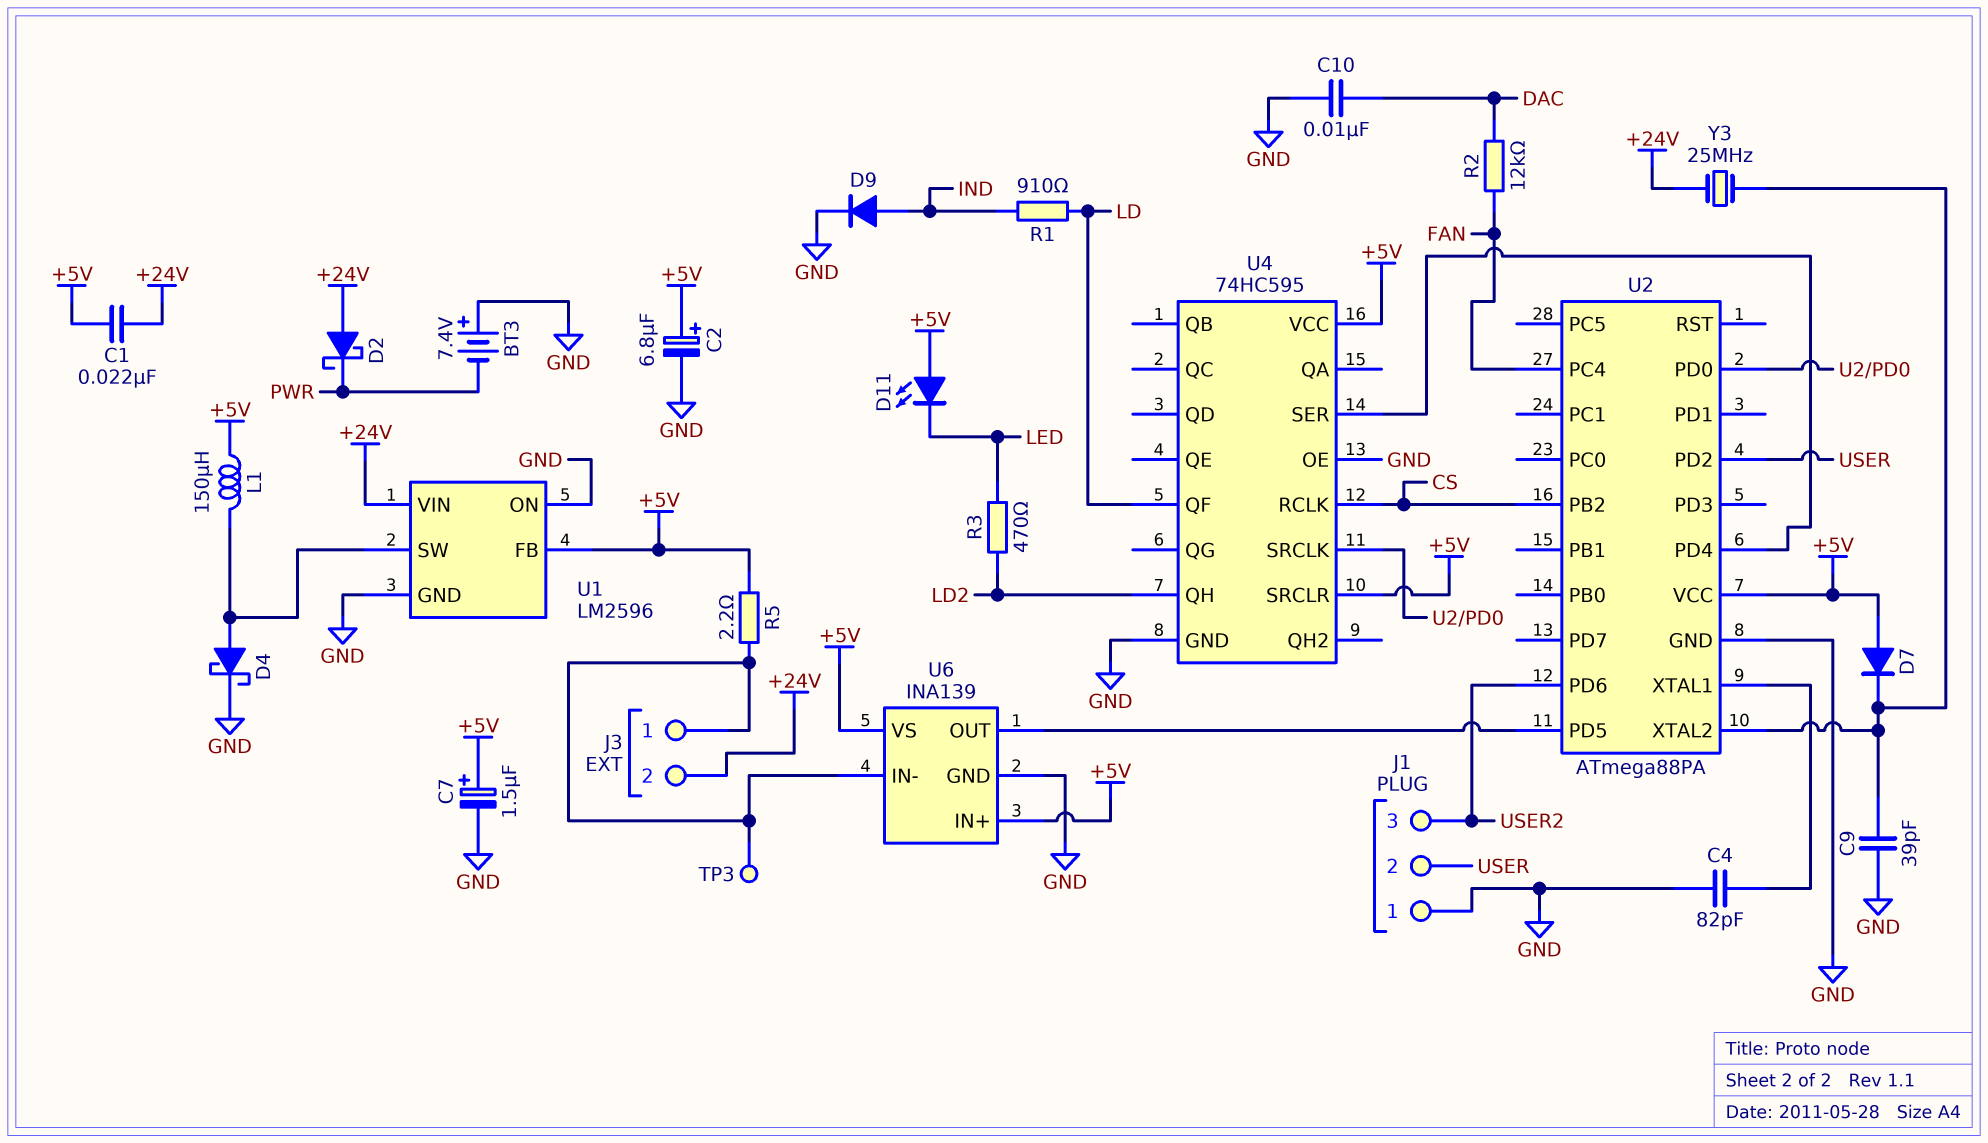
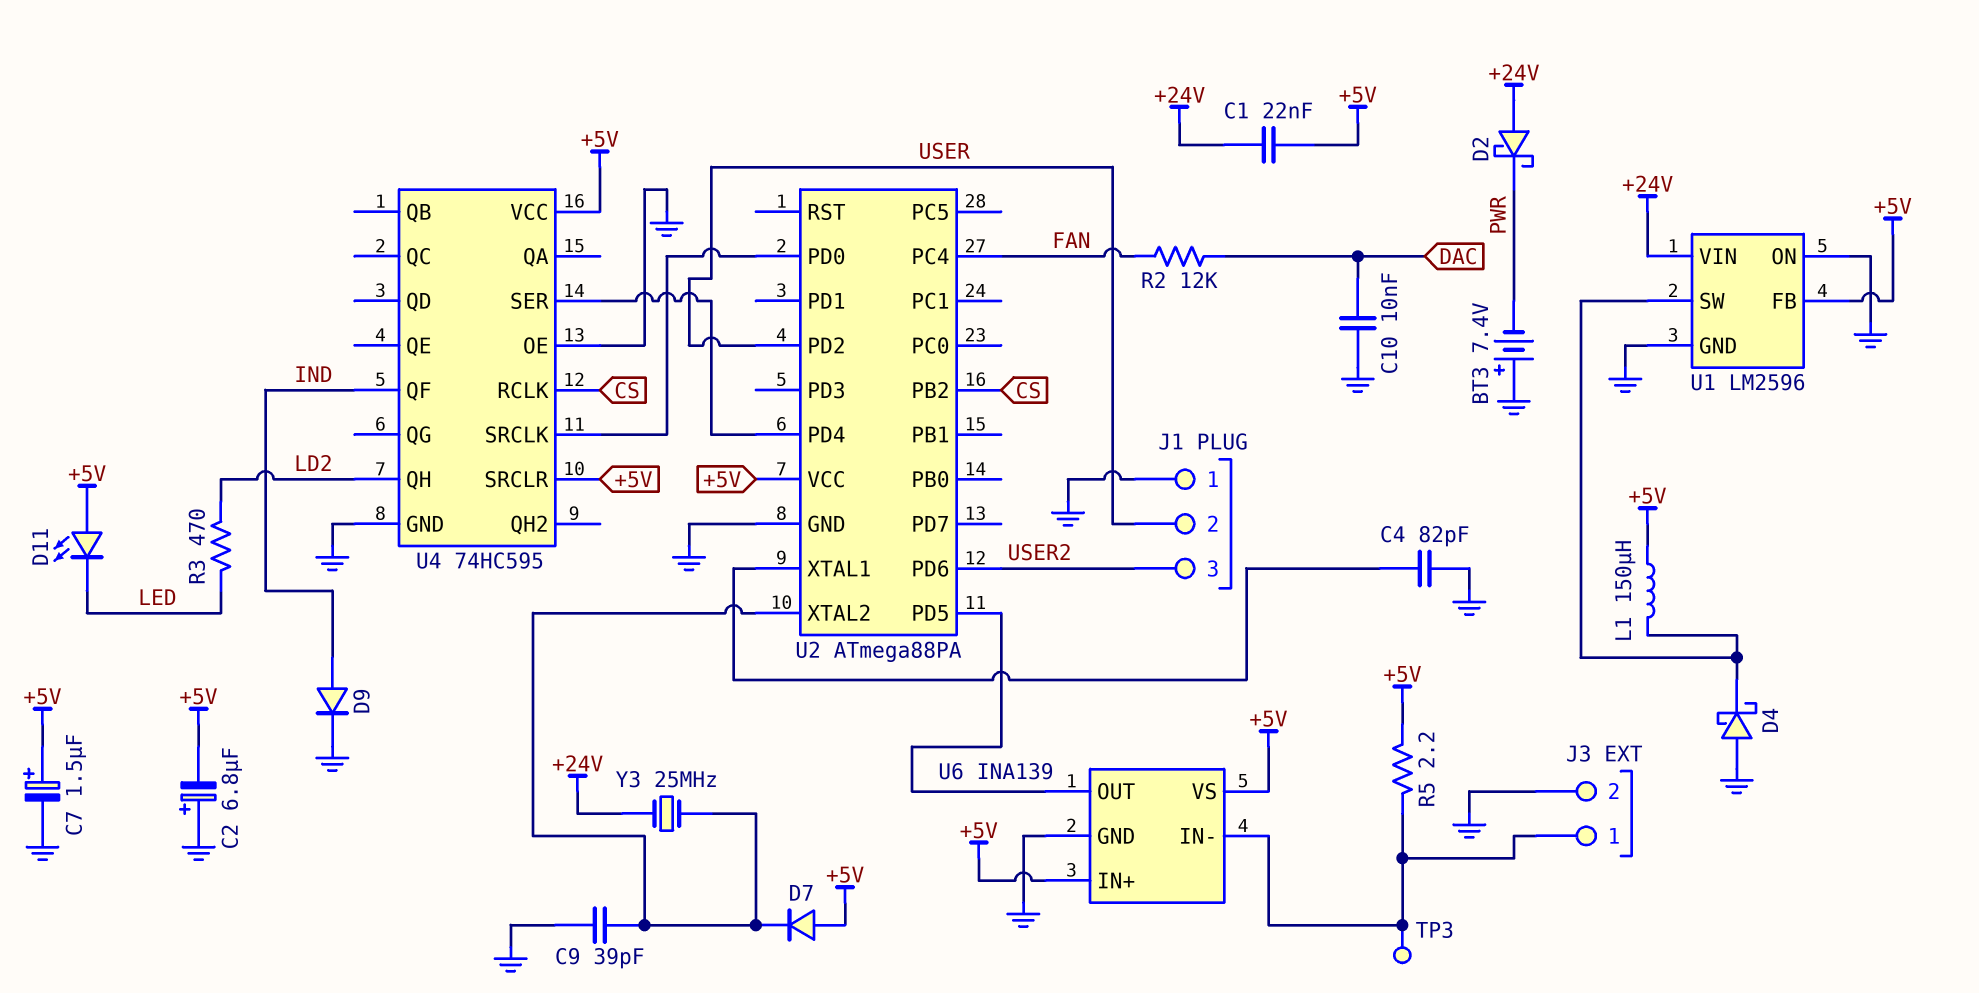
C2: 6.8uF (plus +5V, minus GND) -> 6.8uF (plus GND, minus +5V)
D4: schottky (A U1/SW, K GND) -> schottky (A GND, K U1/SW)
J3 pin 2: +24V -> GND
R1: 910 (IND, LD) -> none
U4 pin QF: LD -> IND

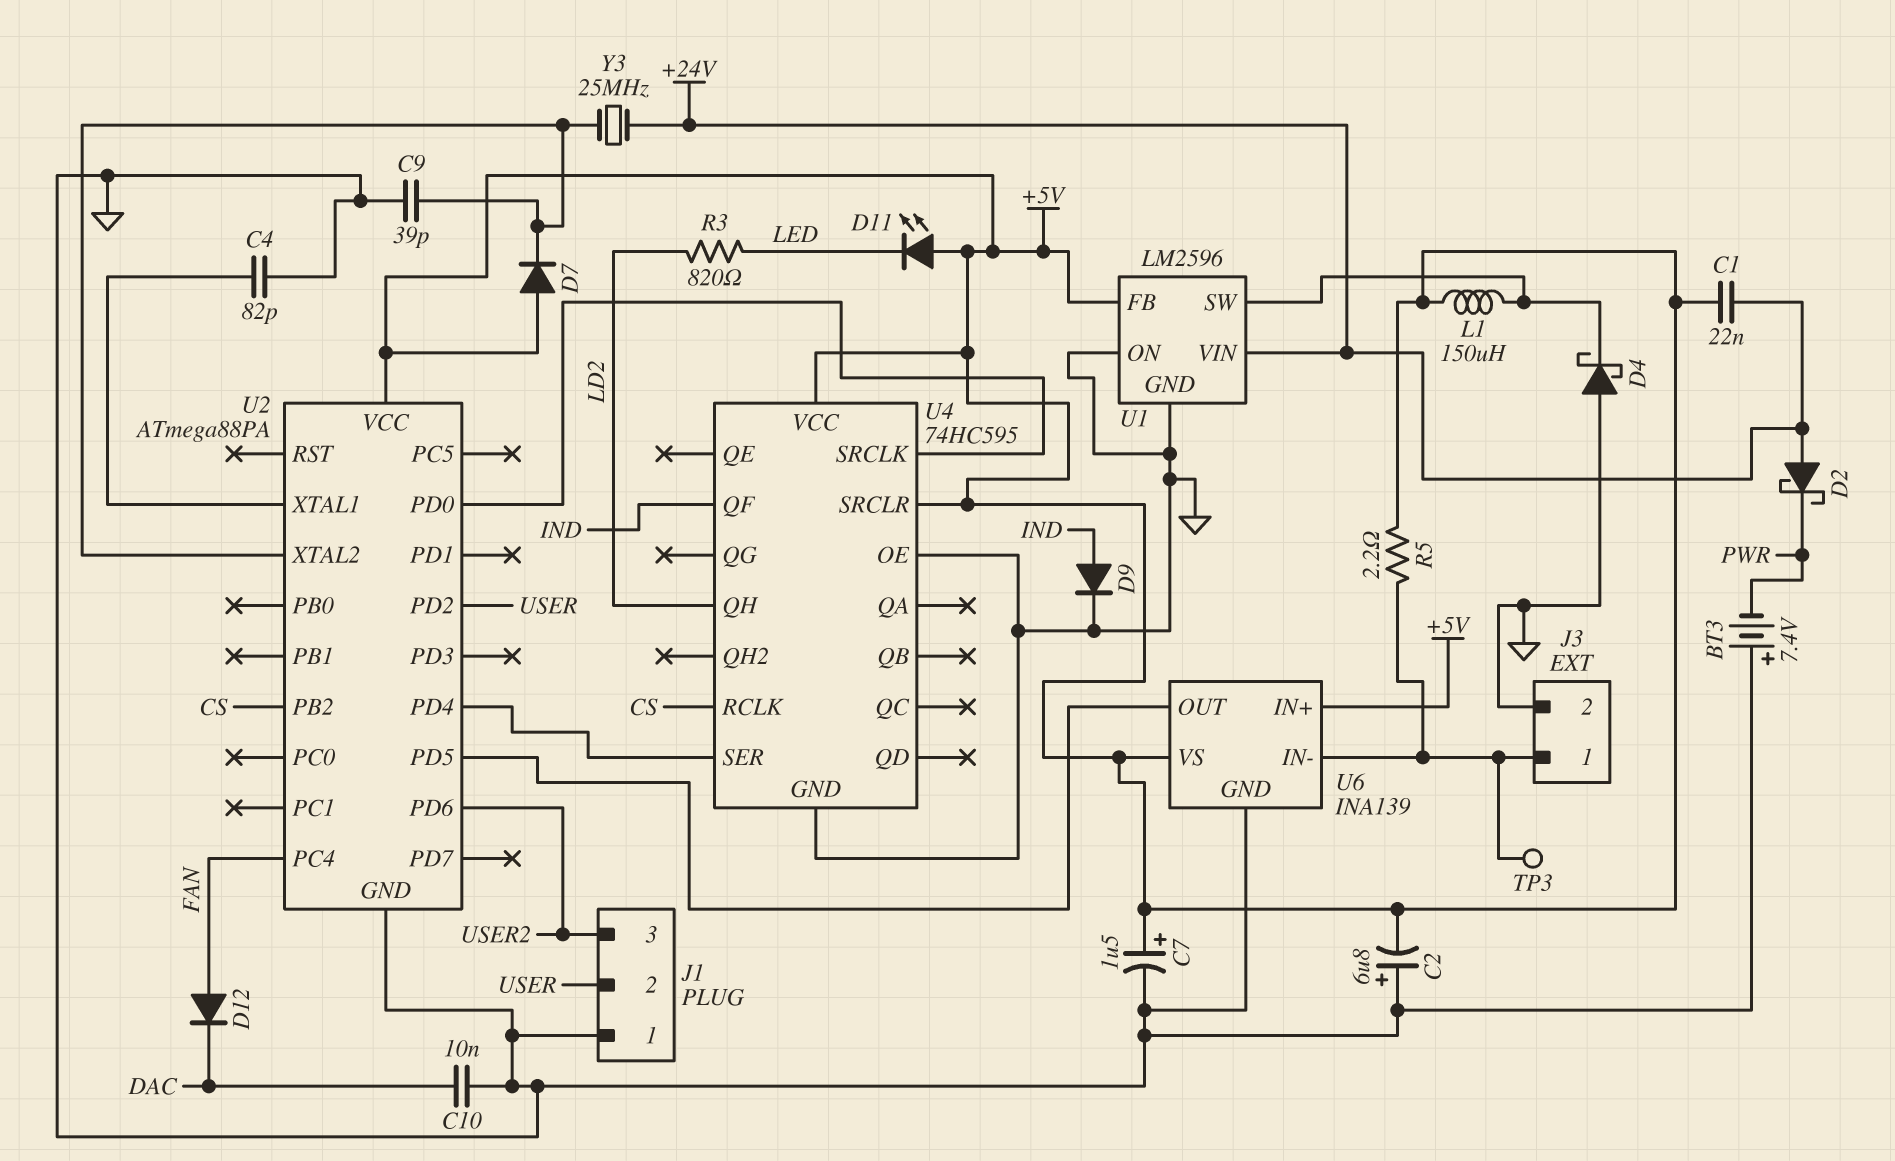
D12: none -> diode (A FAN, K DAC)
R2: 12k (DAC, FAN) -> none
R3: 470 (LD2, LED) -> 820 (LD2, LED)

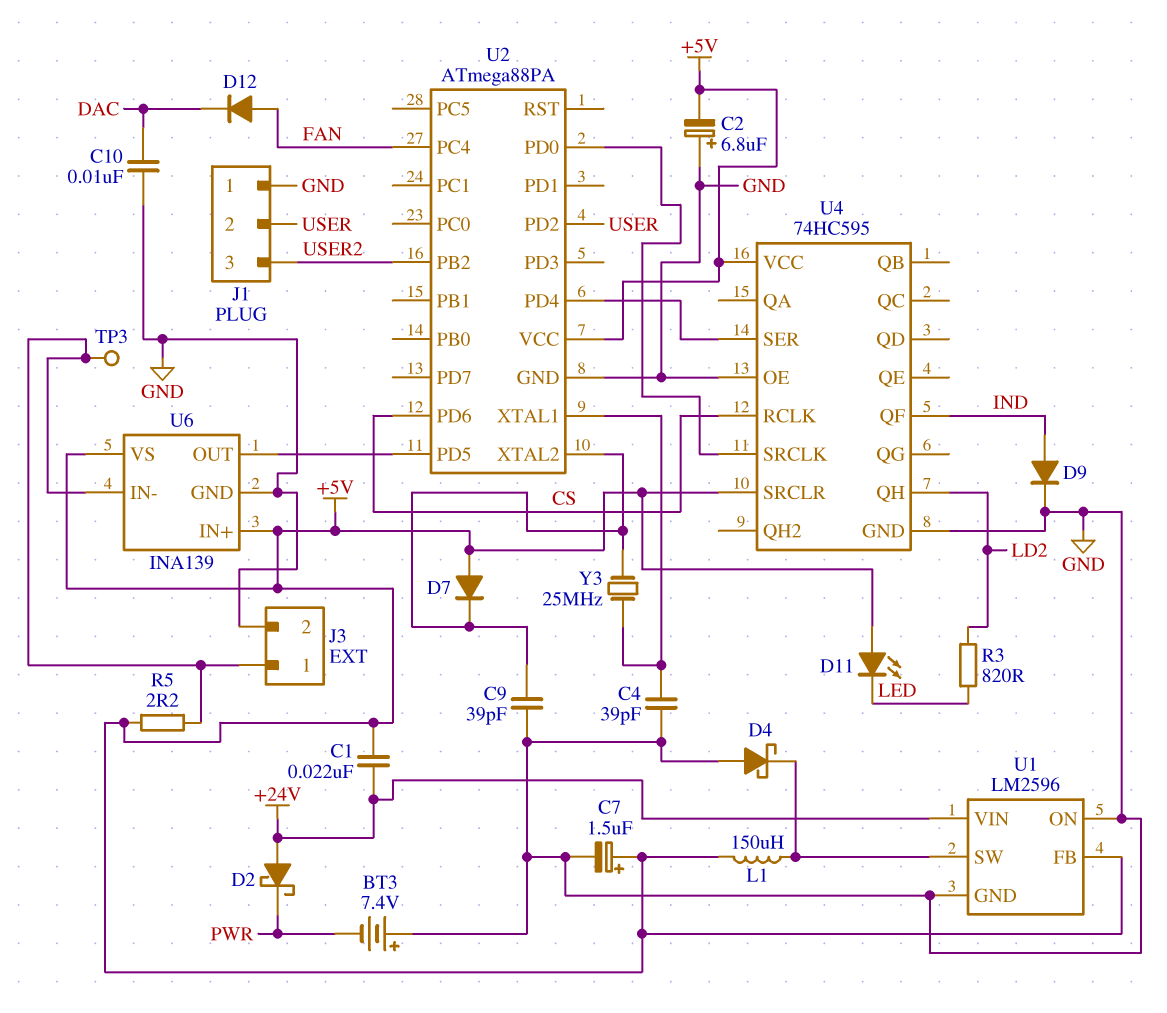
C4: 82pF (GND, U2/XTAL1) -> 39pF (GND, U2/XTAL1)
U2 pin PB2: CS -> USER2
U2 pin PD6: USER2 -> CS
Y3: 25MHz (+24V, U2/XTAL2) -> 25MHz (U2/XTAL1, U2/XTAL2)

